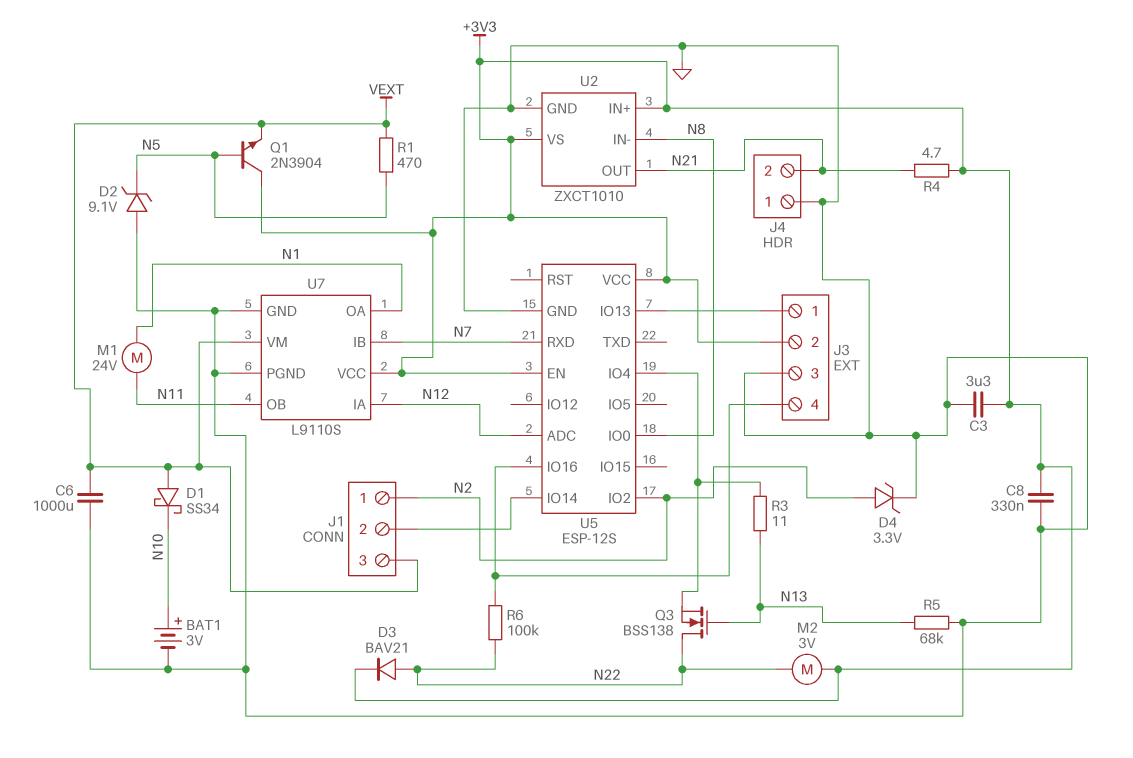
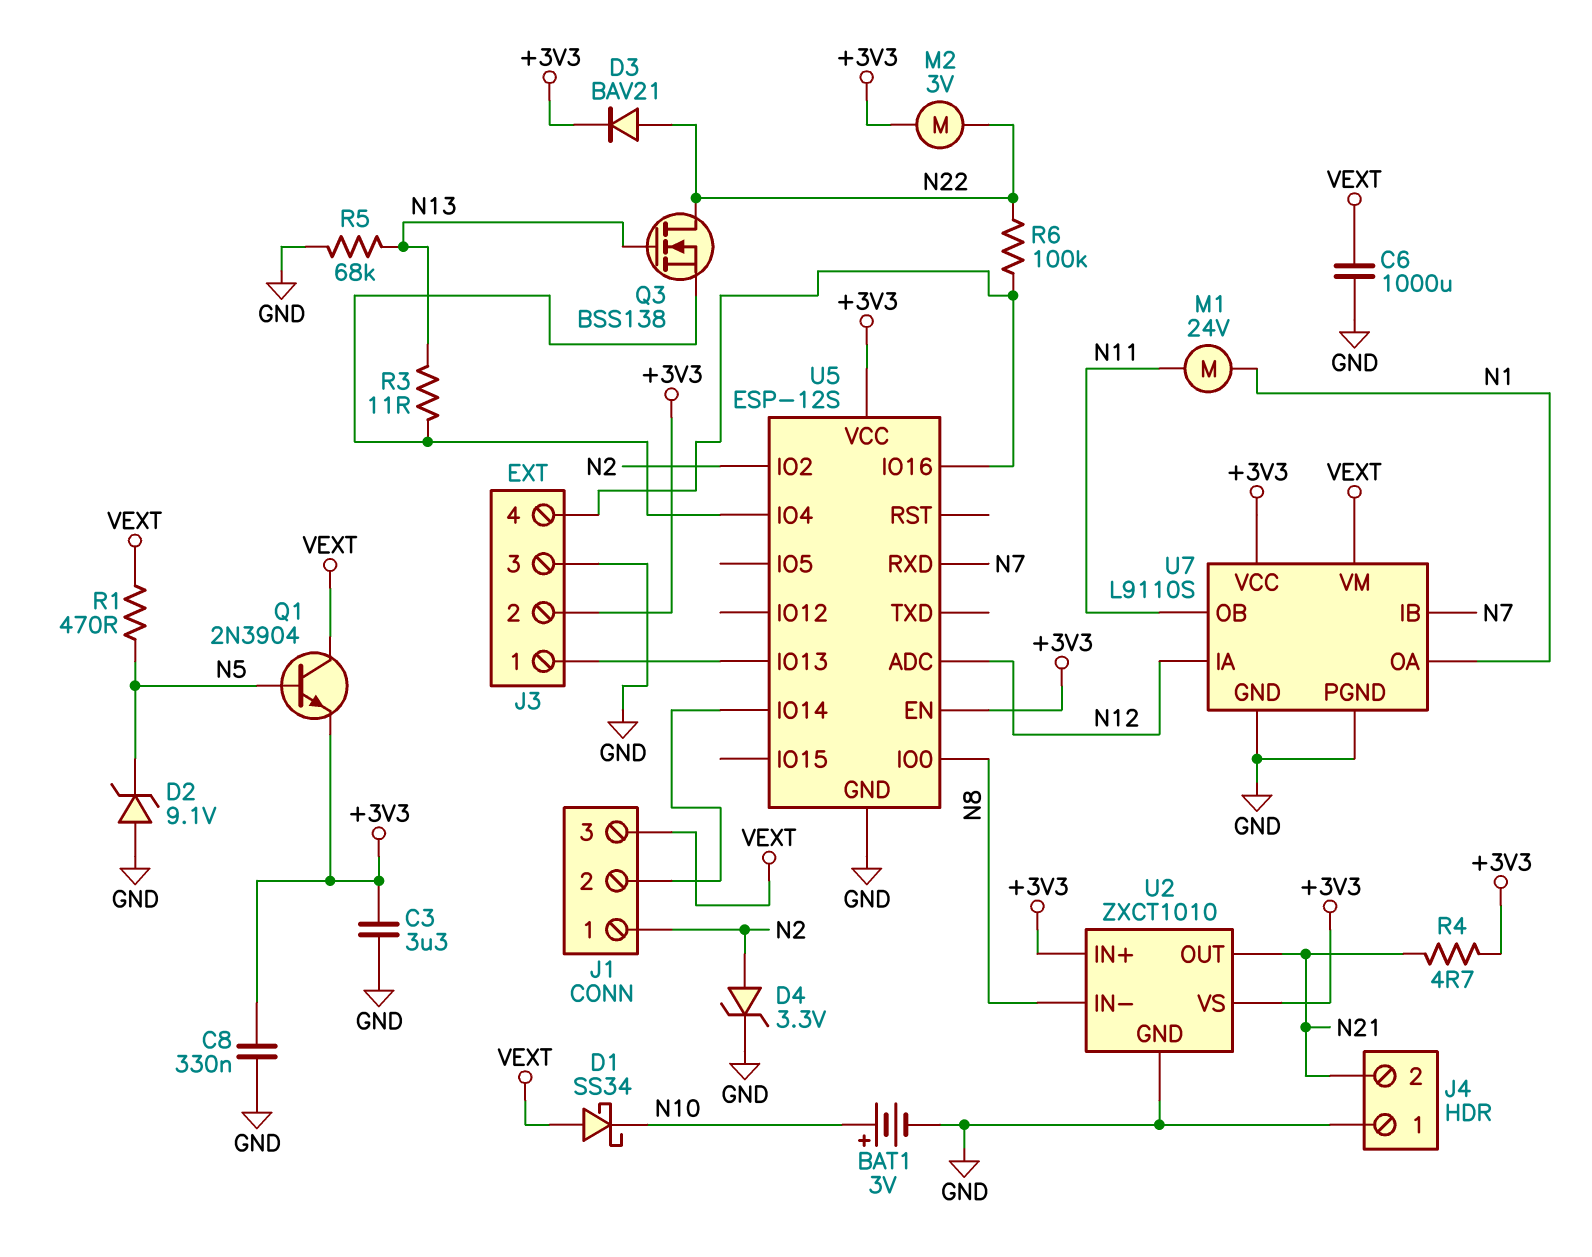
Q1: NPN 2N3904 (B N5, C +3V3, E VEXT) -> NPN 2N3904 (B N5, C VEXT, E +3V3)

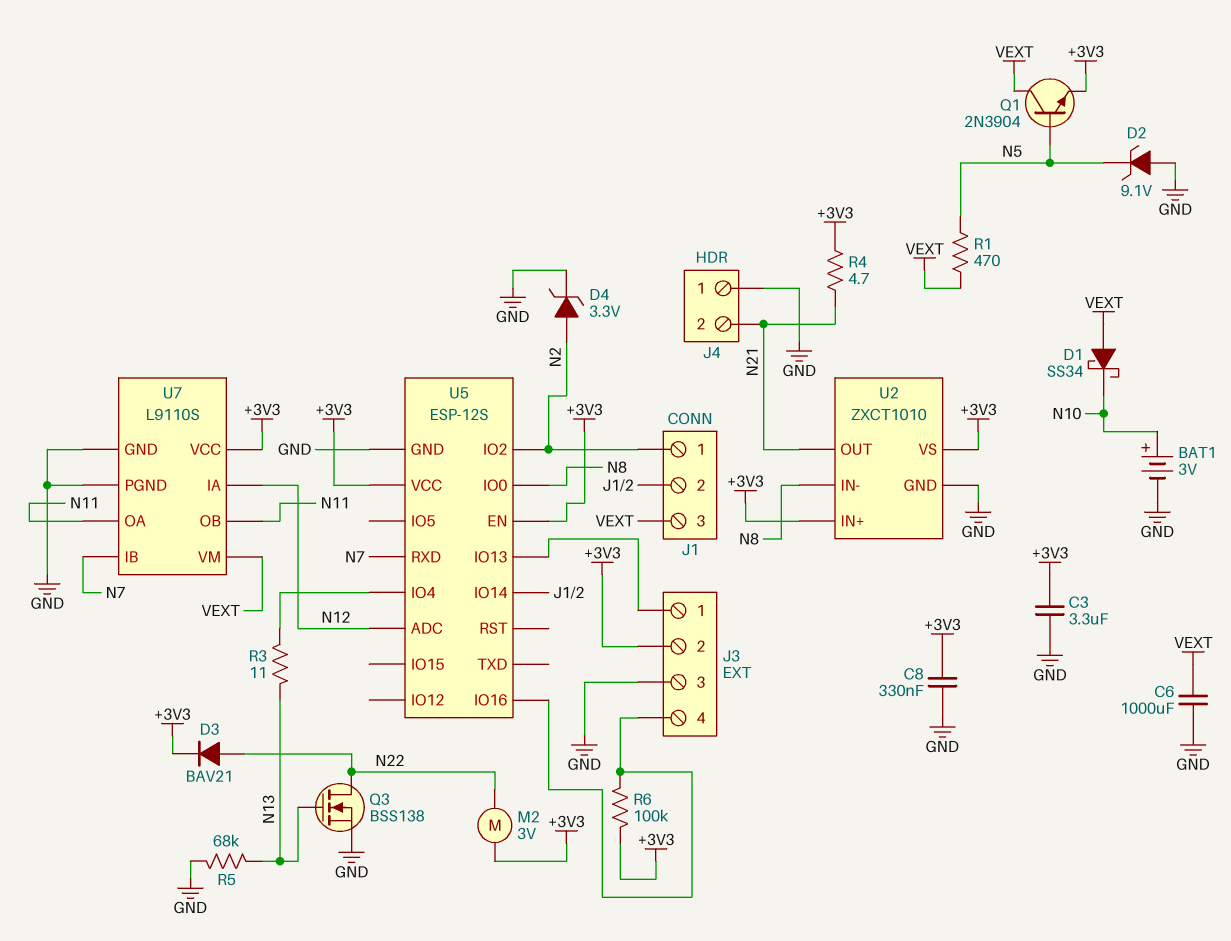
M1: motor 24V (N1, N11) -> none
Q3: NMOS BSS138 (G N13, D N22, S U5/IO4) -> NMOS BSS138 (G N13, D N22, S GND)
R6: 100k (J3/4, N22) -> 100k (+3V3, J3/4)
U7 pin OA: N1 -> N11

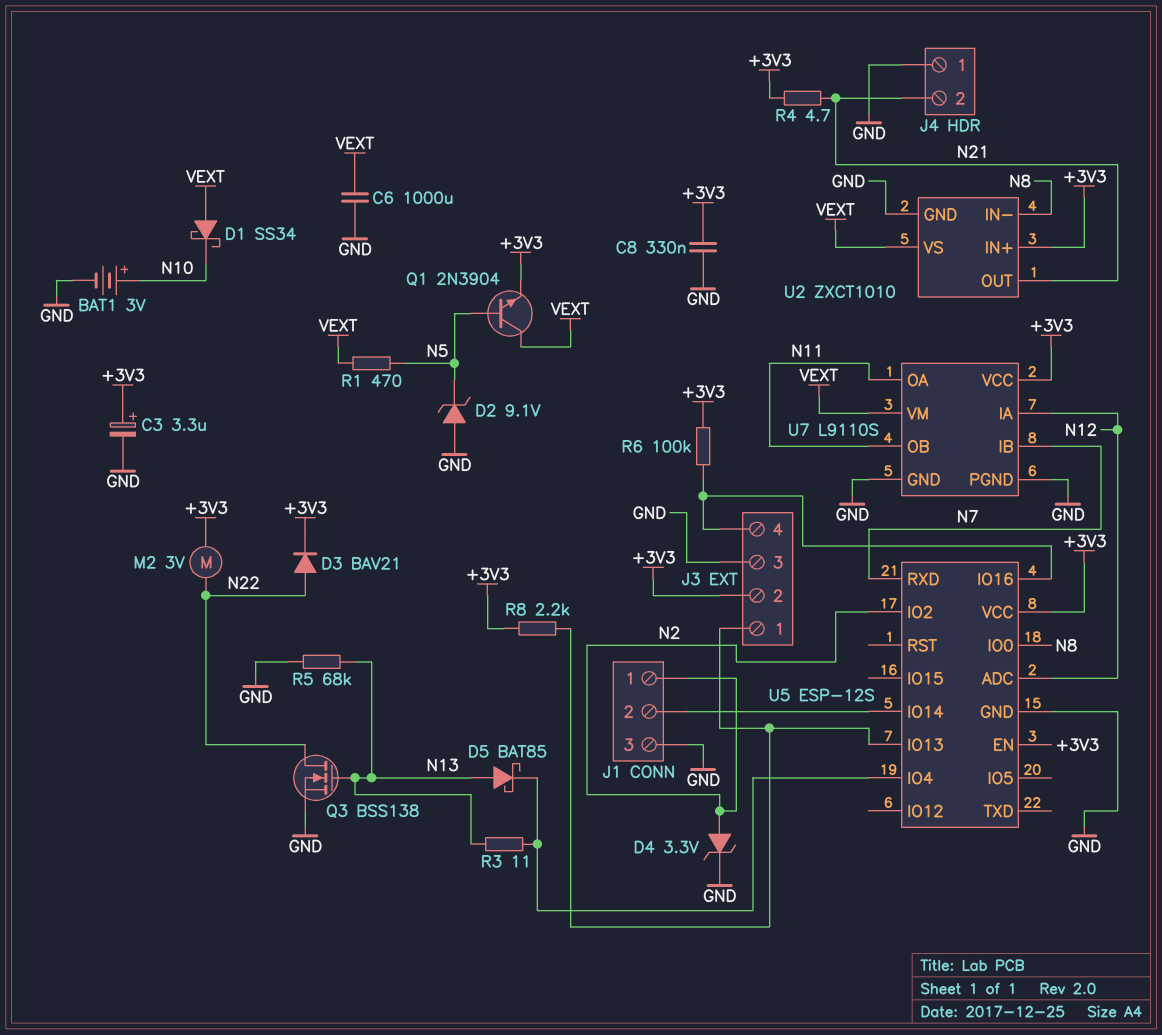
C3: 3.3uF (+3V3, GND) -> 3.3uF (plus +3V3, minus GND)
D5: none -> schottky BAT85 (A N13, K U5/IO4)
J1 pin 3: VEXT -> GND
R8: none -> 2.2k (+3V3, J3/1)
U2 pin VS: +3V3 -> VEXT

